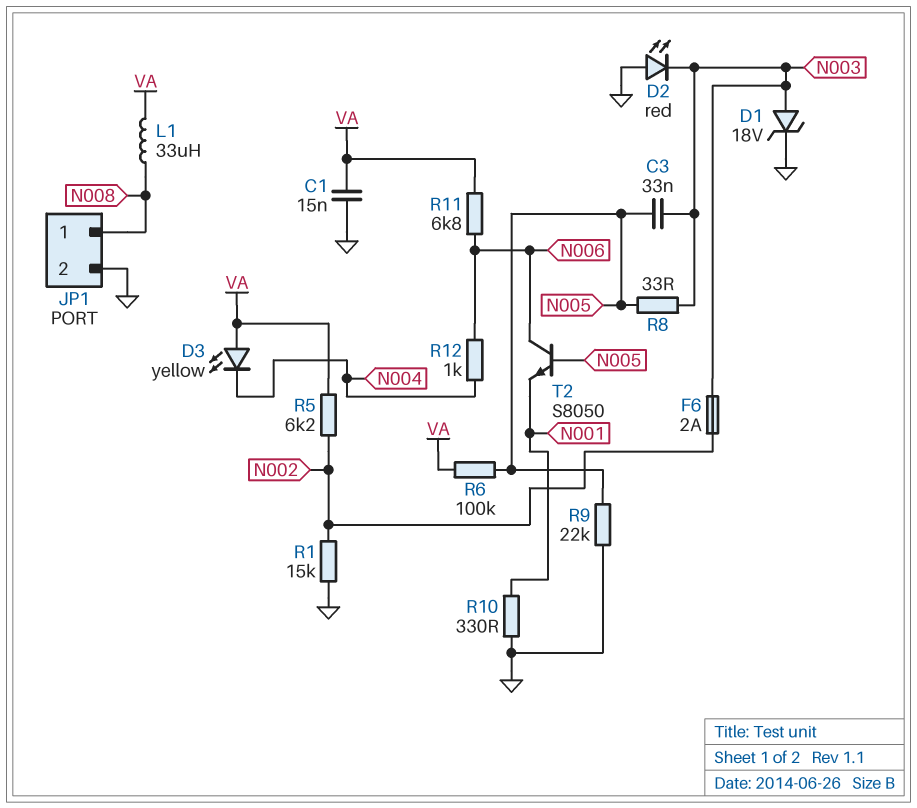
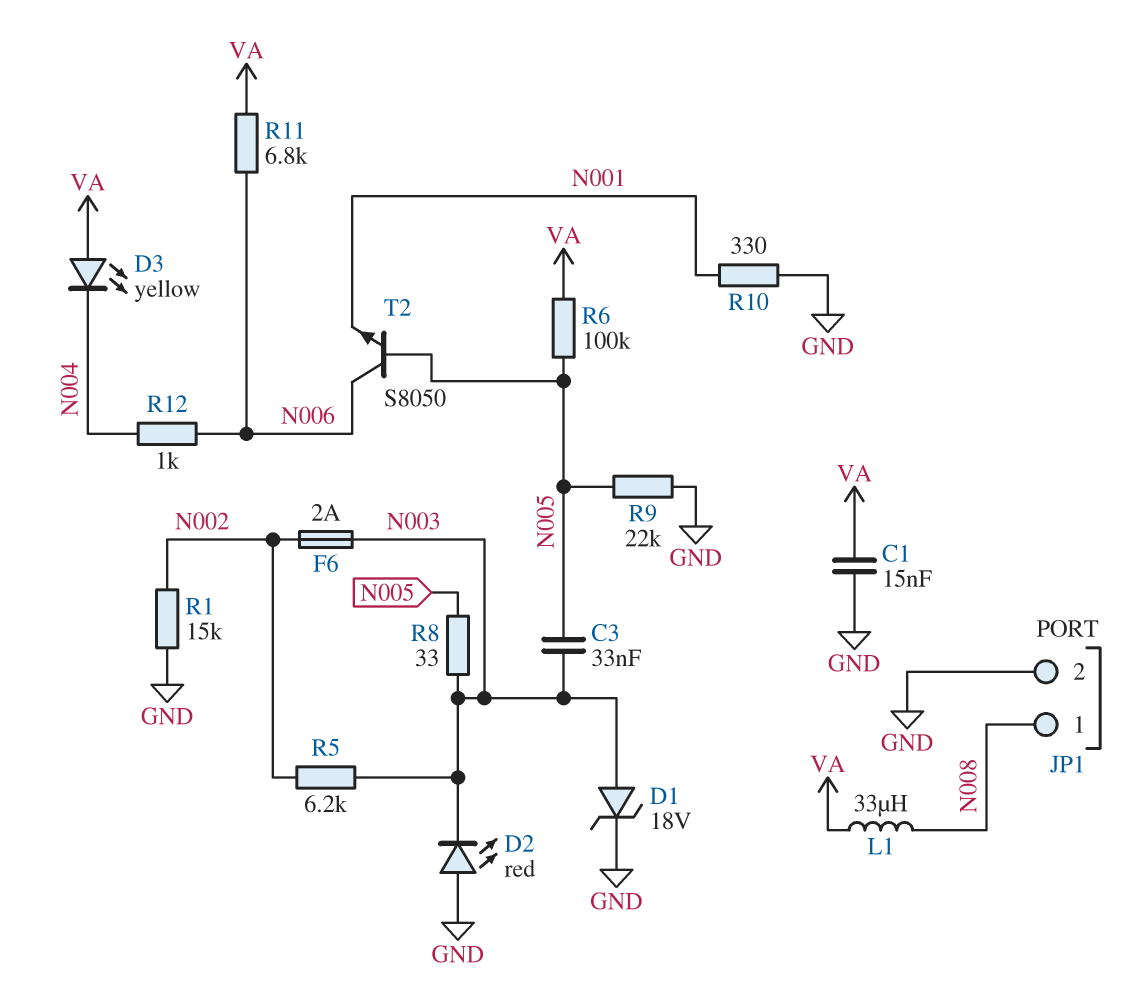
R5: 6.2k (N002, VA) -> 6.2k (N002, N003)

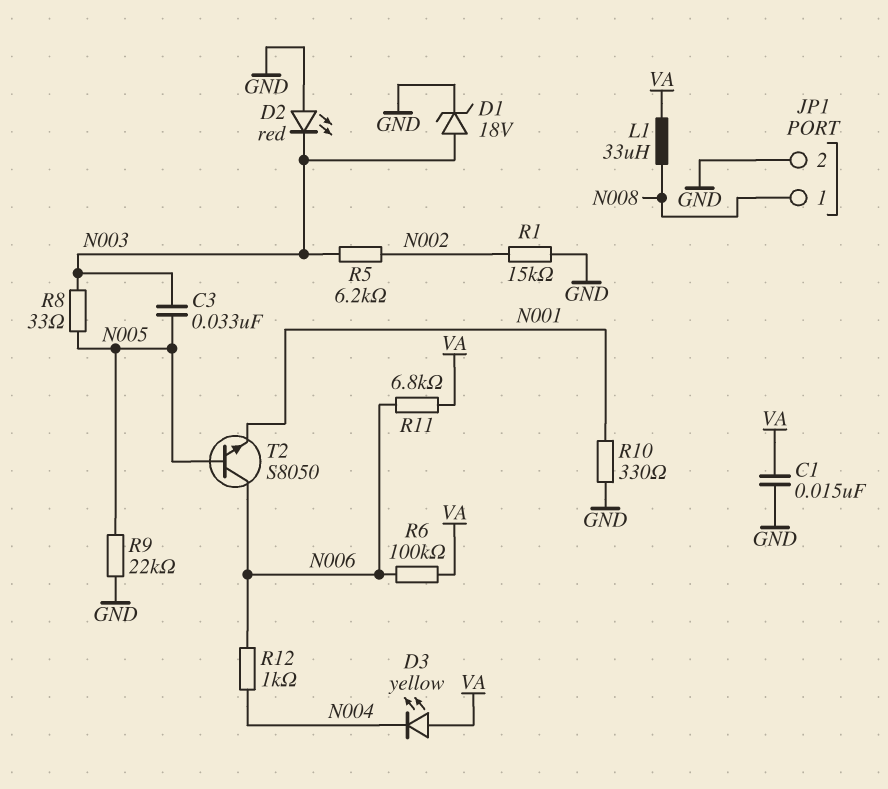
F6: 2A (N002, N003) -> none
R6: 100k (N005, VA) -> 100k (N006, VA)

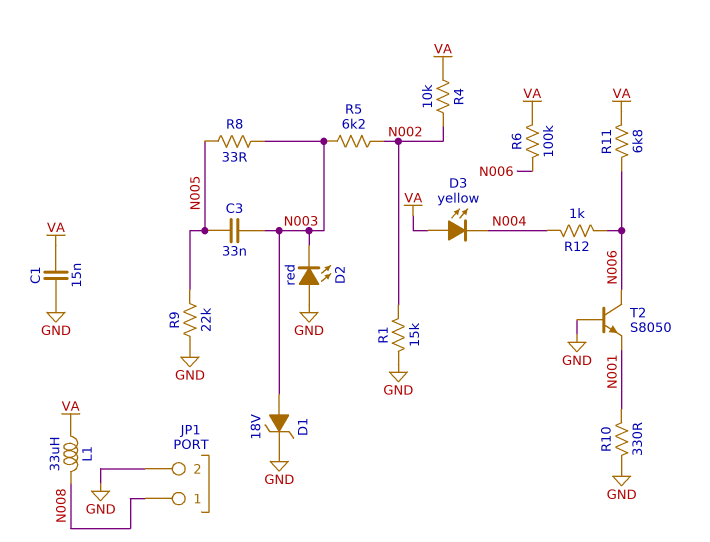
R4: none -> 10k (N002, VA)
T2: NPN S8050 (B N005, C N006, E N001) -> NPN S8050 (B GND, C N006, E N001)

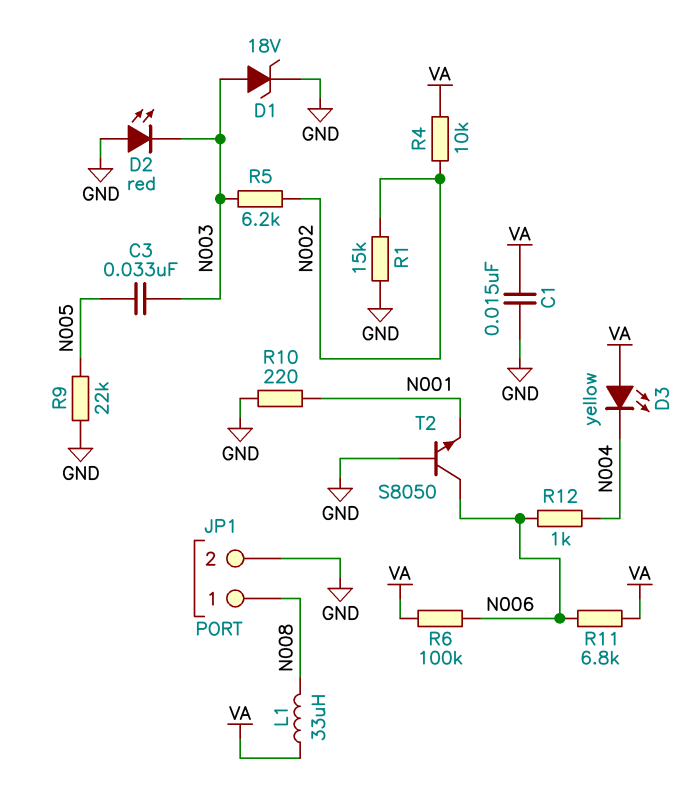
R8: 33 (N003, N005) -> none
R10: 330 (GND, N001) -> 220 (GND, N001)

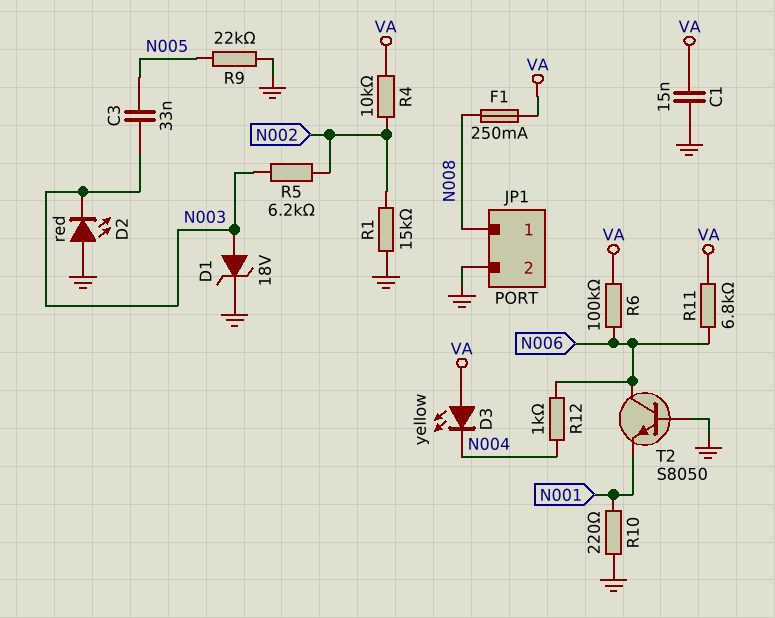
F1: none -> 250mA (N008, VA)
L1: 33uH (N008, VA) -> none

